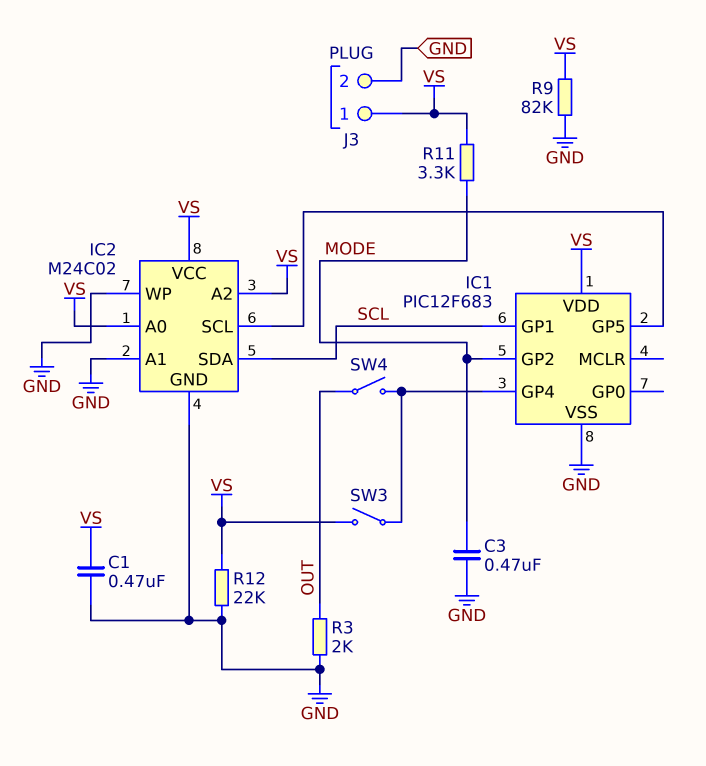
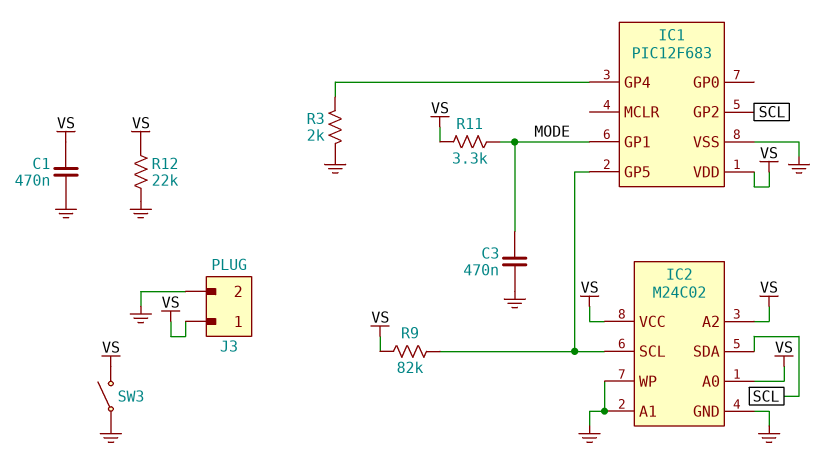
IC1 pin GP1: SCL -> MODE
IC1 pin GP2: MODE -> SCL
R3: 2k (GND, OUT) -> 2k (GND, IC1/GP4)
R9: 82k (GND, VS) -> 82k (IC1/GP5, VS)
SW3: switch (IC1/GP4, VS) -> switch (GND, VS)
SW4: switch (IC1/GP4, OUT) -> none

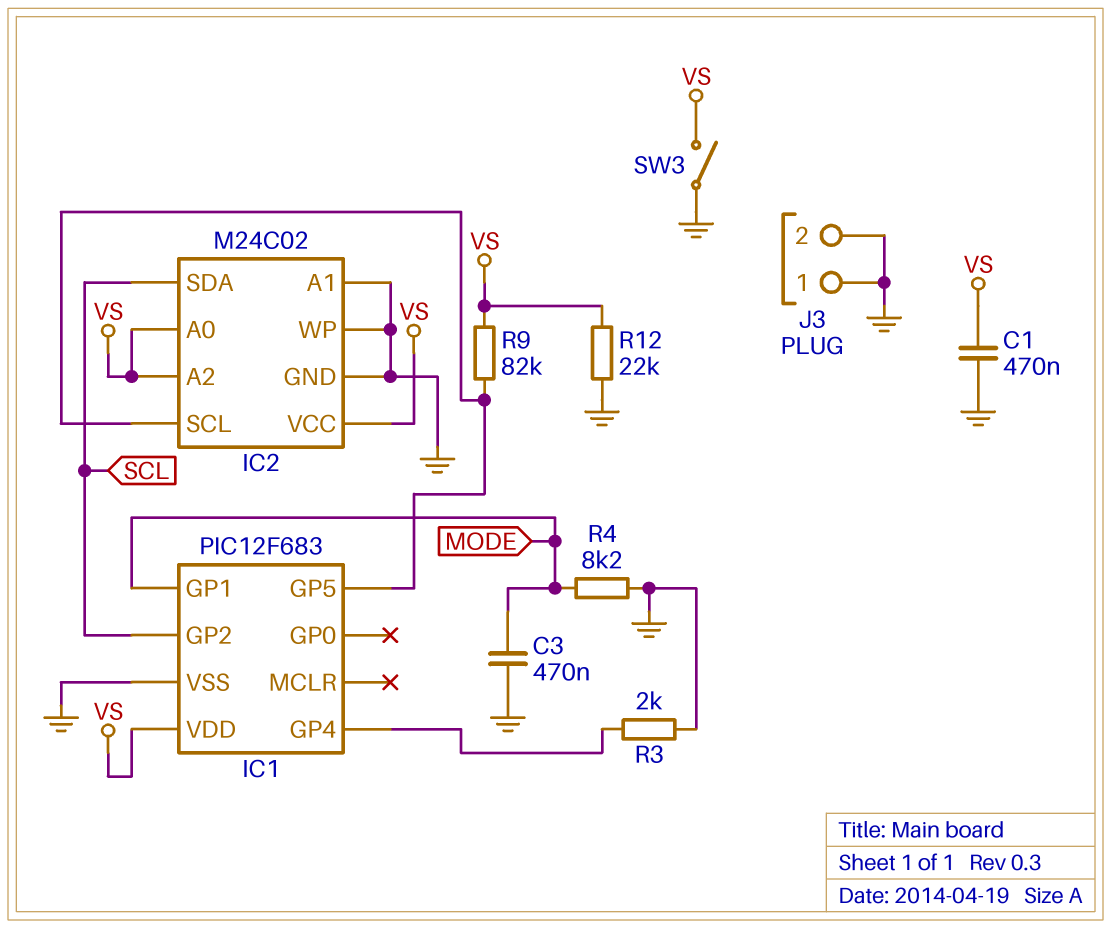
J3 pin 1: VS -> GND
R4: none -> 8.2k (GND, MODE)
R11: 3.3k (MODE, VS) -> none

